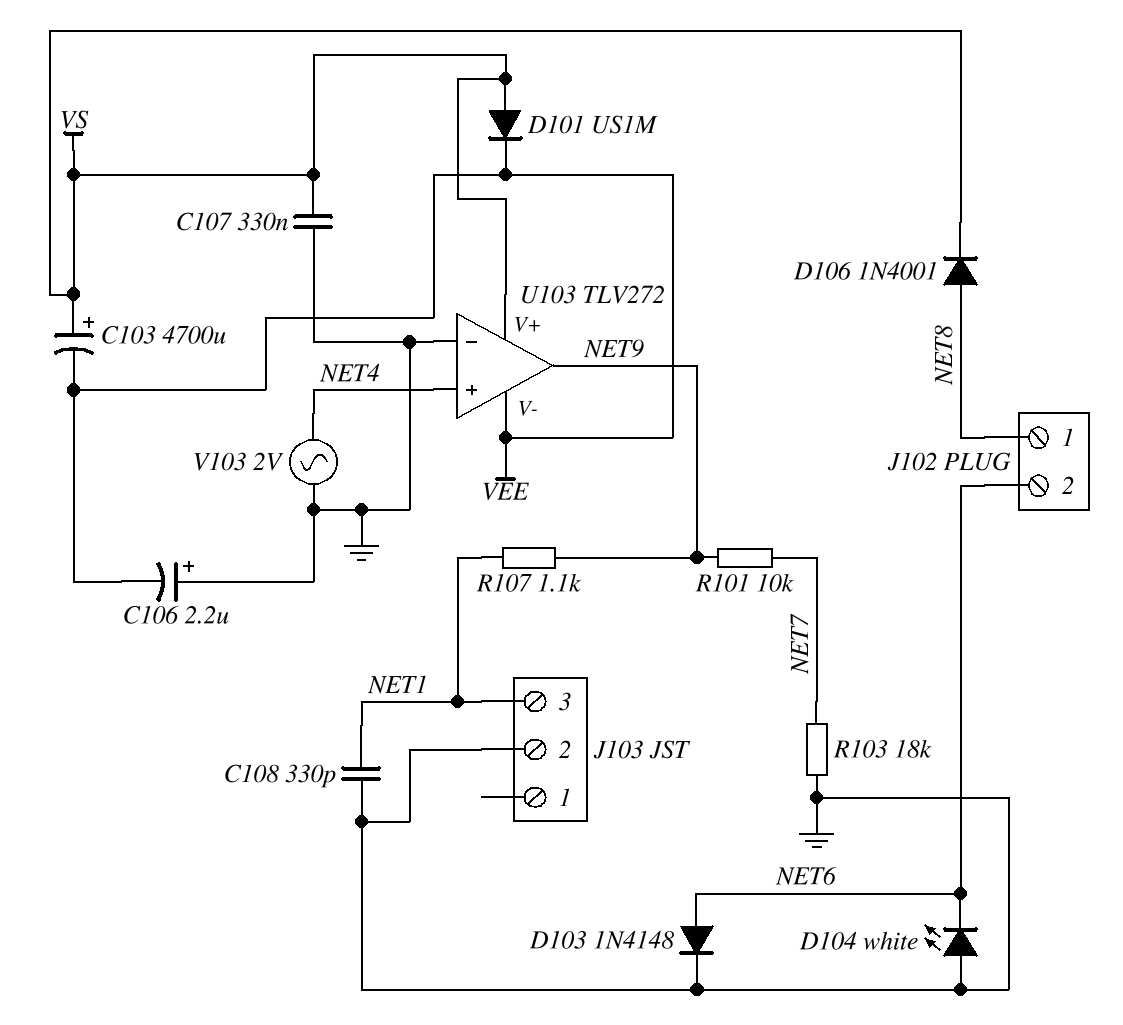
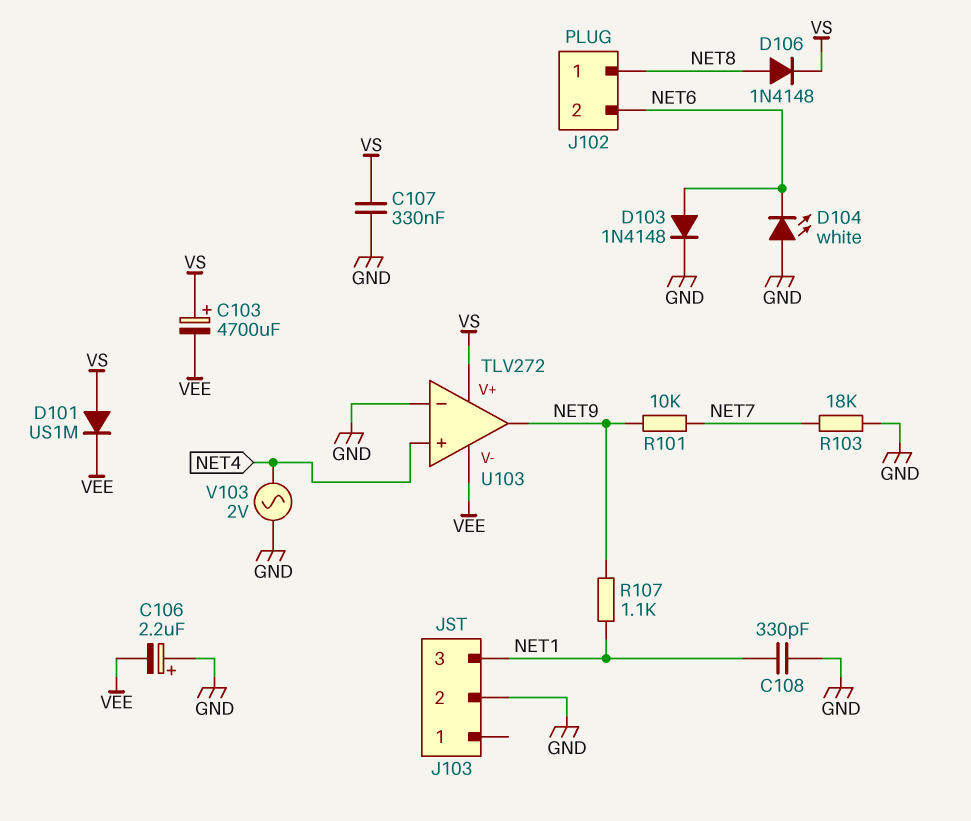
D106: diode 1N4001 (A NET8, K VS) -> diode 1N4148 (A NET8, K VS)

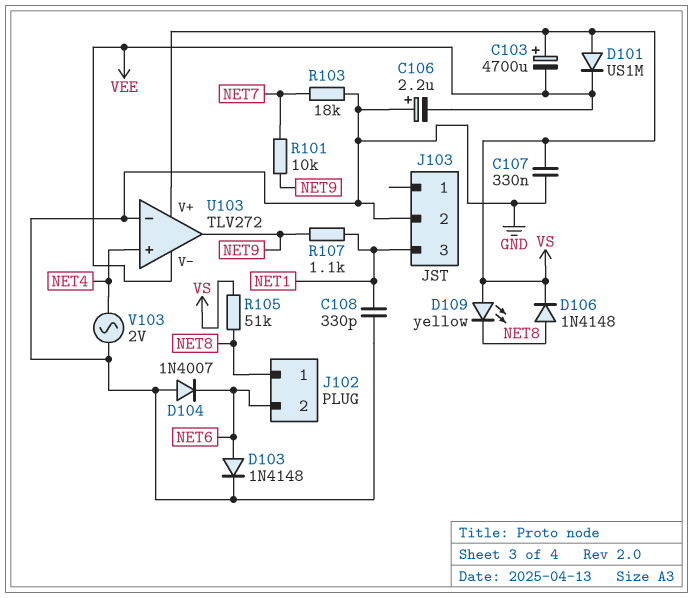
D104: LED white (A GND, K NET6) -> diode 1N4007 (A GND, K NET6)
D109: none -> LED yellow (A VS, K NET8)
R105: none -> 51k (NET8, VS)

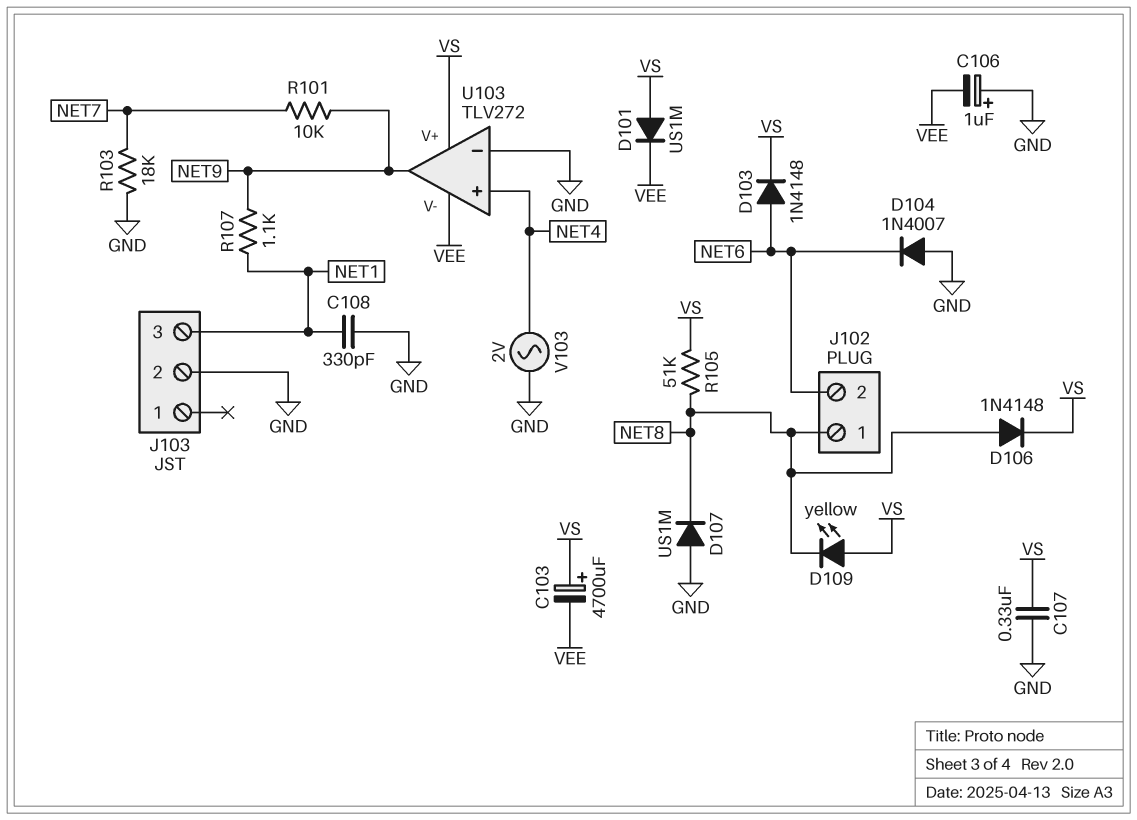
C106: 2.2uF (plus GND, minus VEE) -> 1uF (plus GND, minus VEE)
D103: diode 1N4148 (A NET6, K GND) -> diode 1N4148 (A NET6, K VS)
D107: none -> diode US1M (A GND, K NET8)

